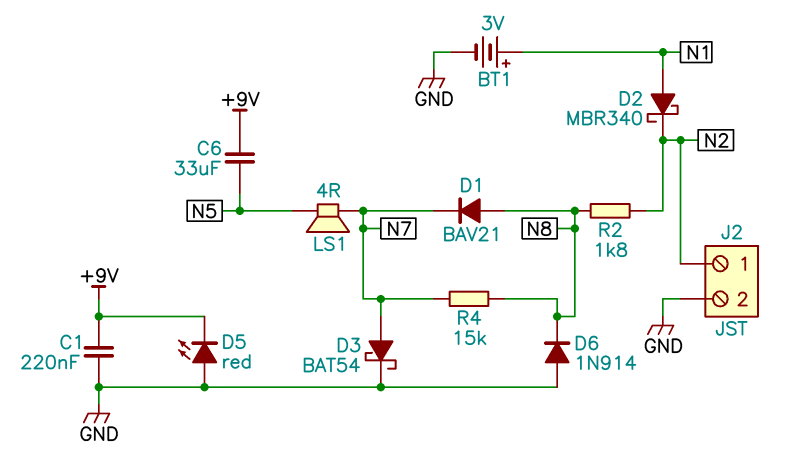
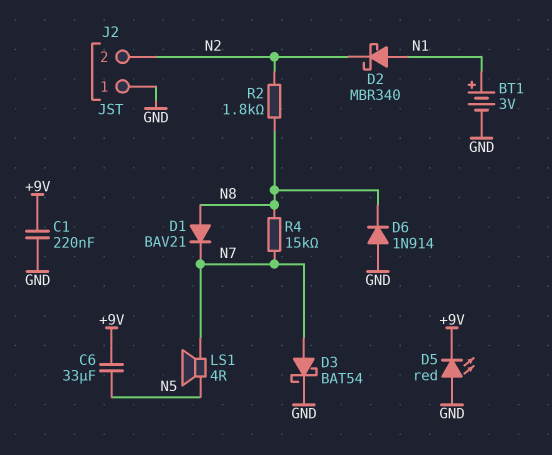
J2 pin 1: N2 -> GND
J2 pin 2: GND -> N2

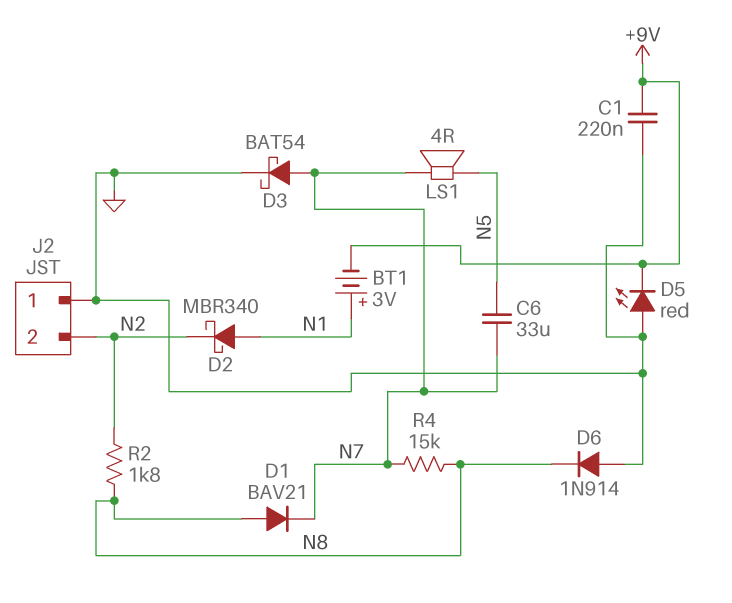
BT1: 3V (plus N1, minus GND) -> 3V (plus N1, minus +9V)
C6: 33uF (+9V, N5) -> 33uF (N5, N7)

